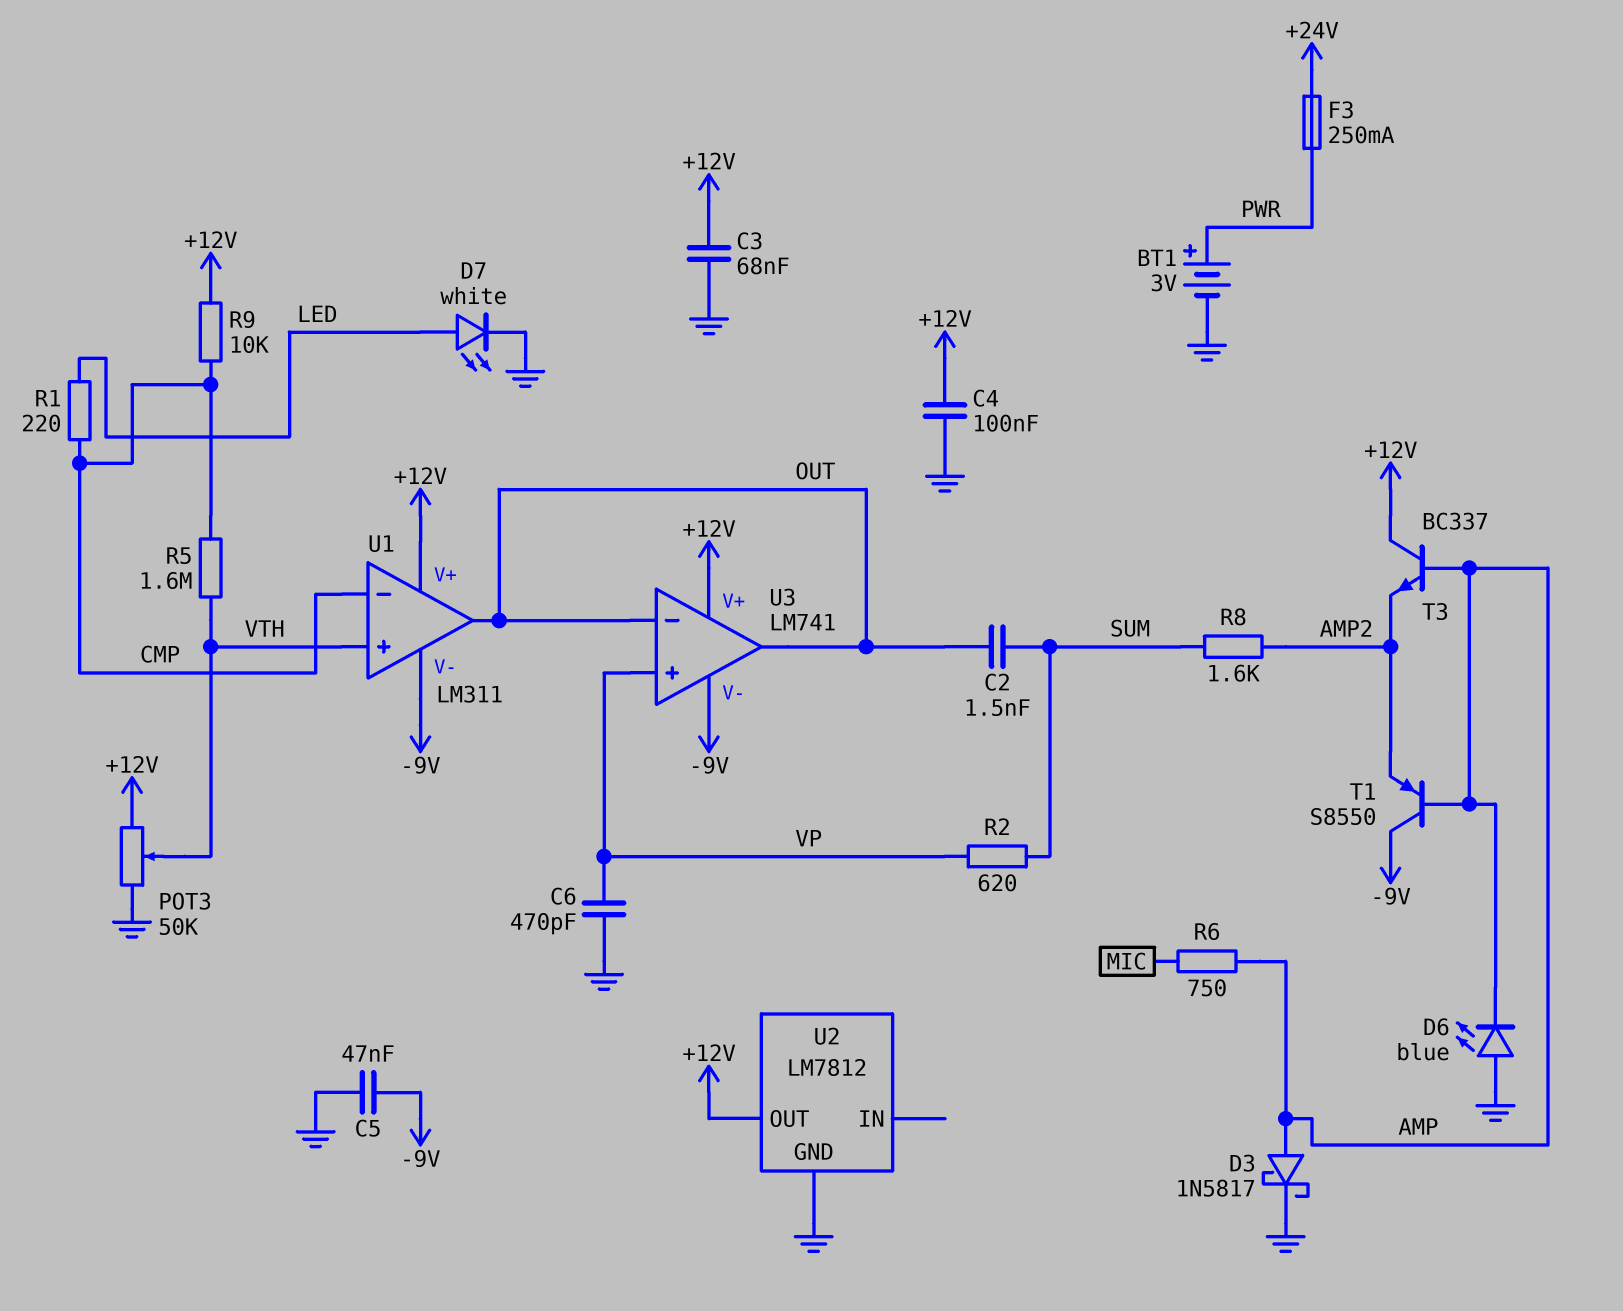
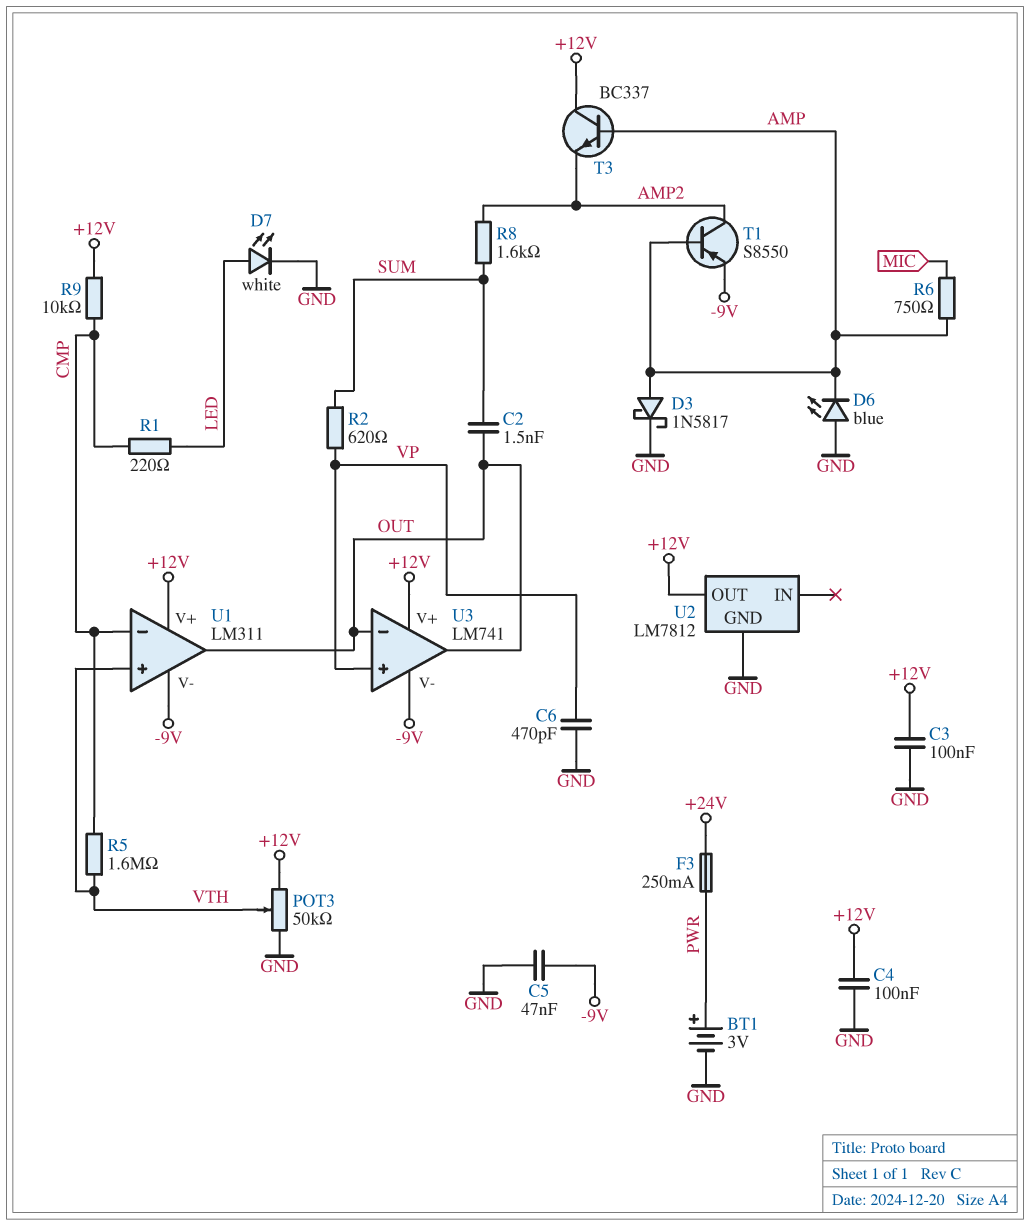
C3: 68nF (+12V, GND) -> 100nF (+12V, GND)
T1: PNP S8550 (B AMP, C -9V, E AMP2) -> PNP S8550 (B AMP, C AMP2, E -9V)

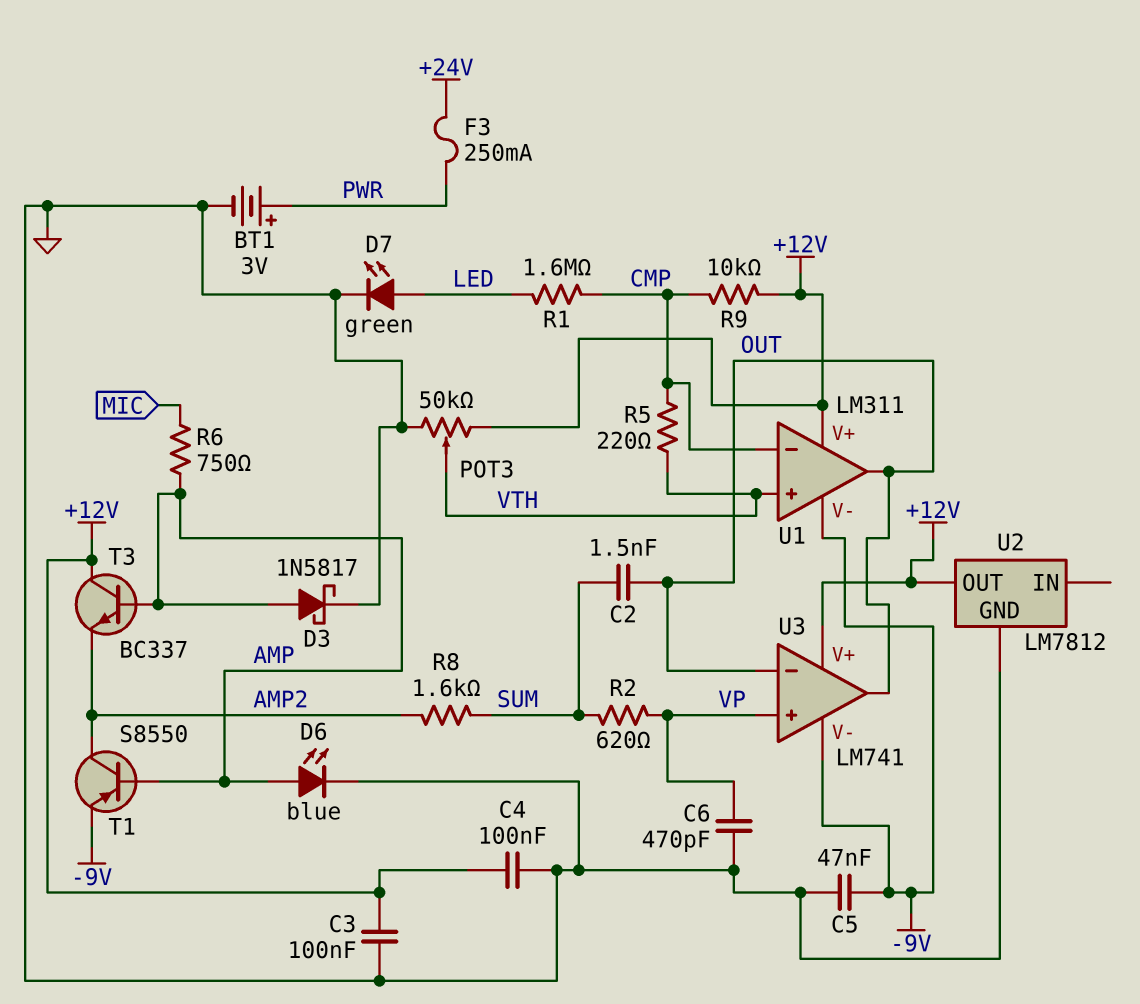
D6: LED blue (A GND, K AMP) -> LED blue (A AMP, K GND)
D7: LED white (A LED, K GND) -> LED green (A LED, K GND)
R1: 220 (CMP, LED) -> 1.6M (CMP, LED)
R5: 1.6M (CMP, VTH) -> 220 (CMP, VTH)

